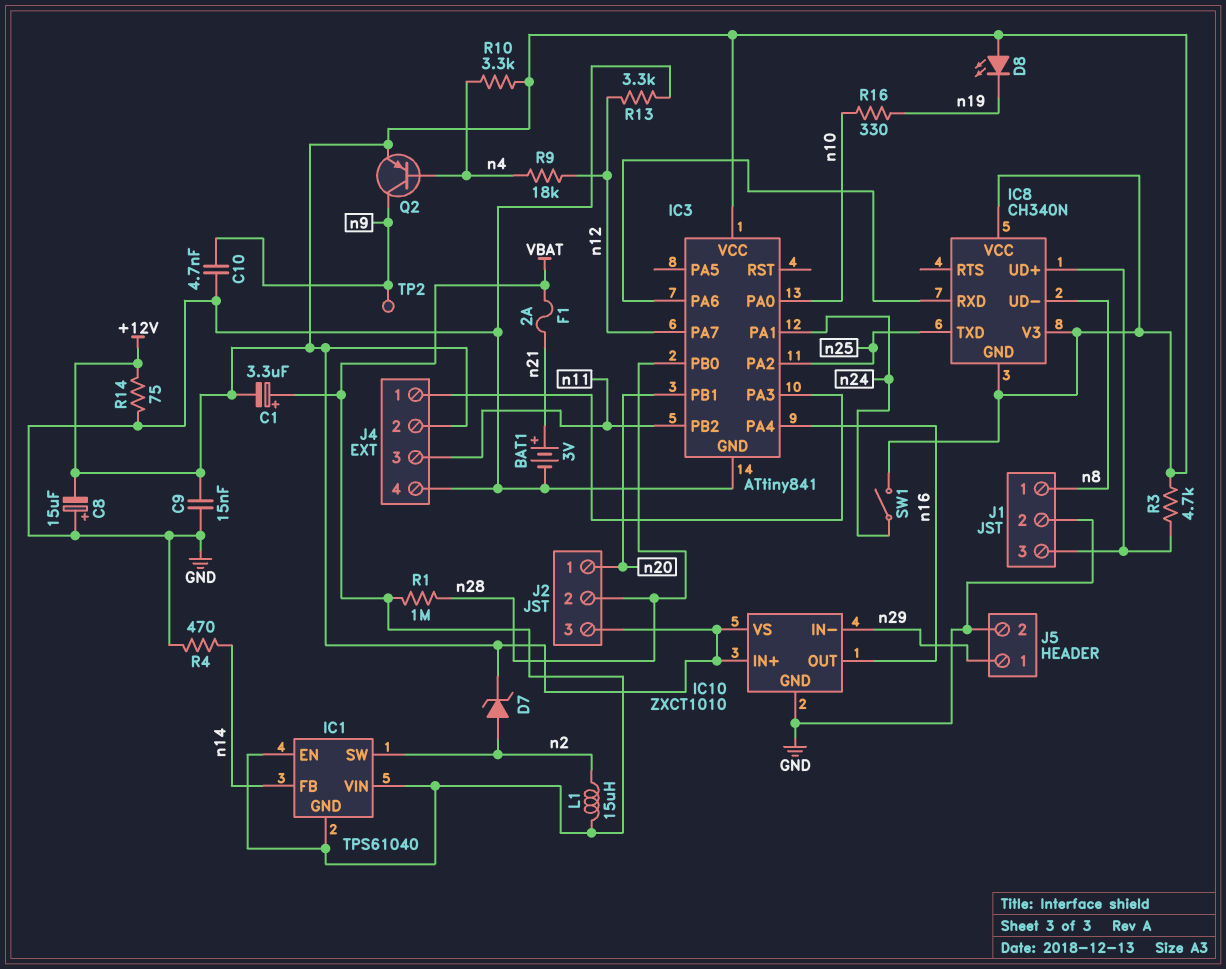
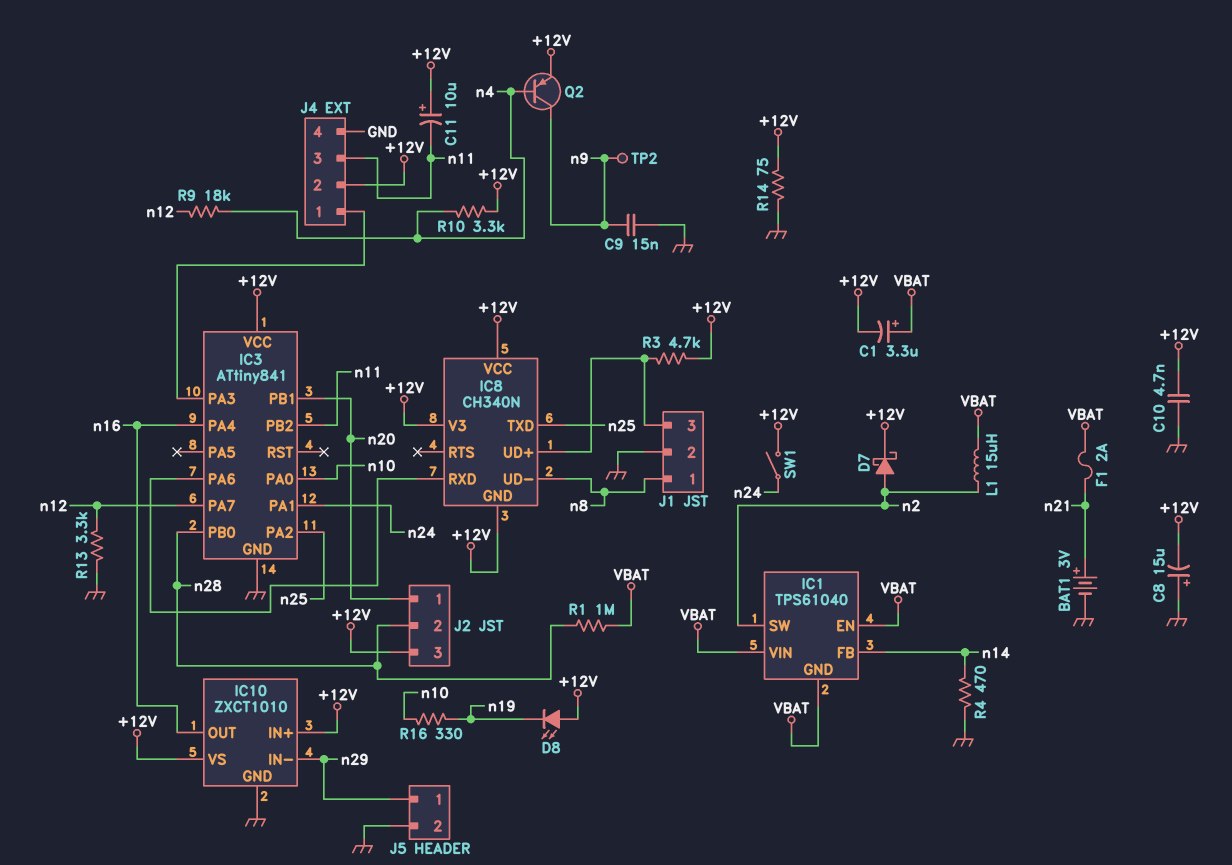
C9: 15nF (+12V, GND) -> 15nF (GND, n9)
C10: 4.7nF (GND, n9) -> 4.7nF (+12V, GND)
C11: none -> 10uF (plus +12V, minus n11)
D7: zener (A n2, K +12V) -> schottky (A n2, K +12V)

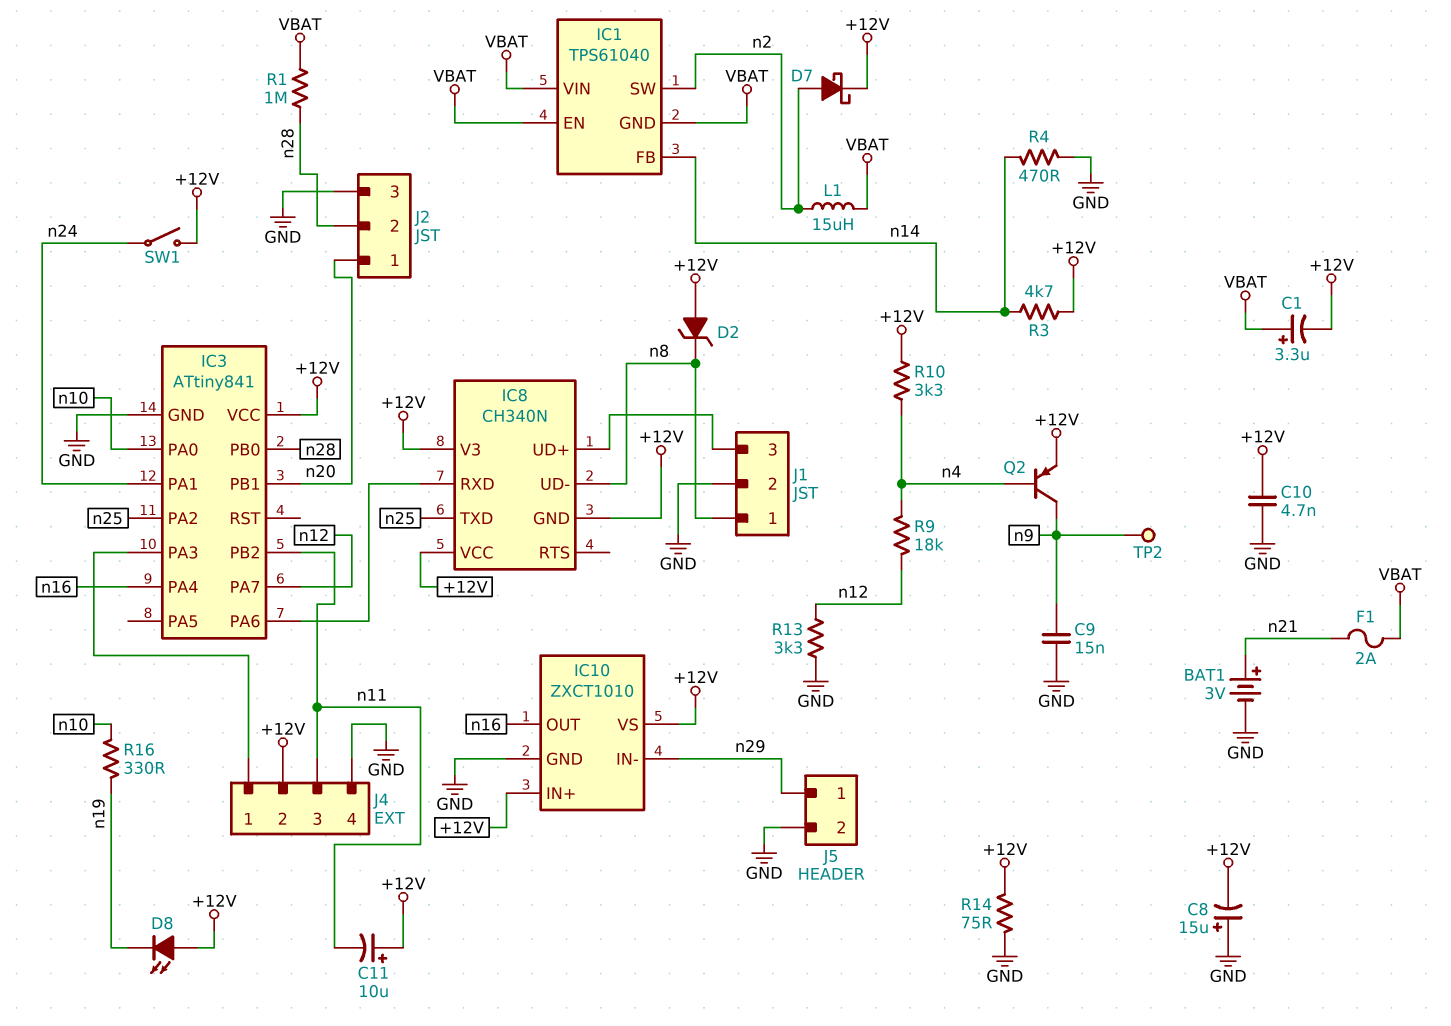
D2: none -> zener (A +12V, K n8)
J2 pin 3: +12V -> GND
R3: 4.7k (+12V, IC8/UD+) -> 4.7k (+12V, n14)

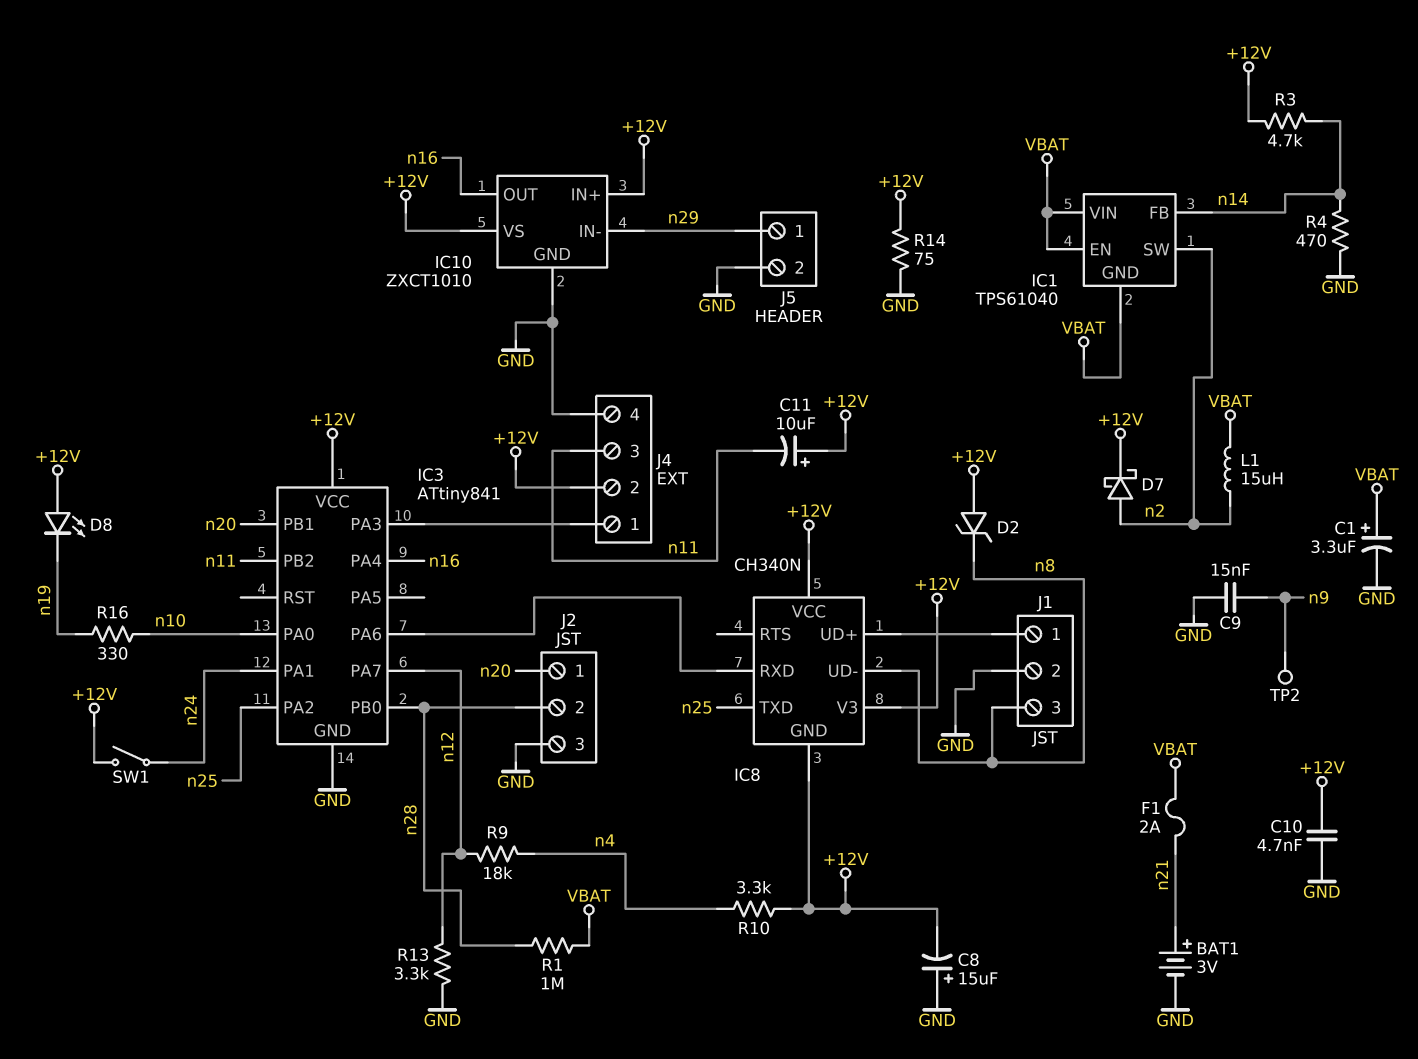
C1: 3.3uF (plus VBAT, minus +12V) -> 3.3uF (plus VBAT, minus GND)
J1 pin 1: n8 -> IC8/UD+
J1 pin 3: IC8/UD+ -> n8
Q2: PNP (B n4, C n9, E +12V) -> none

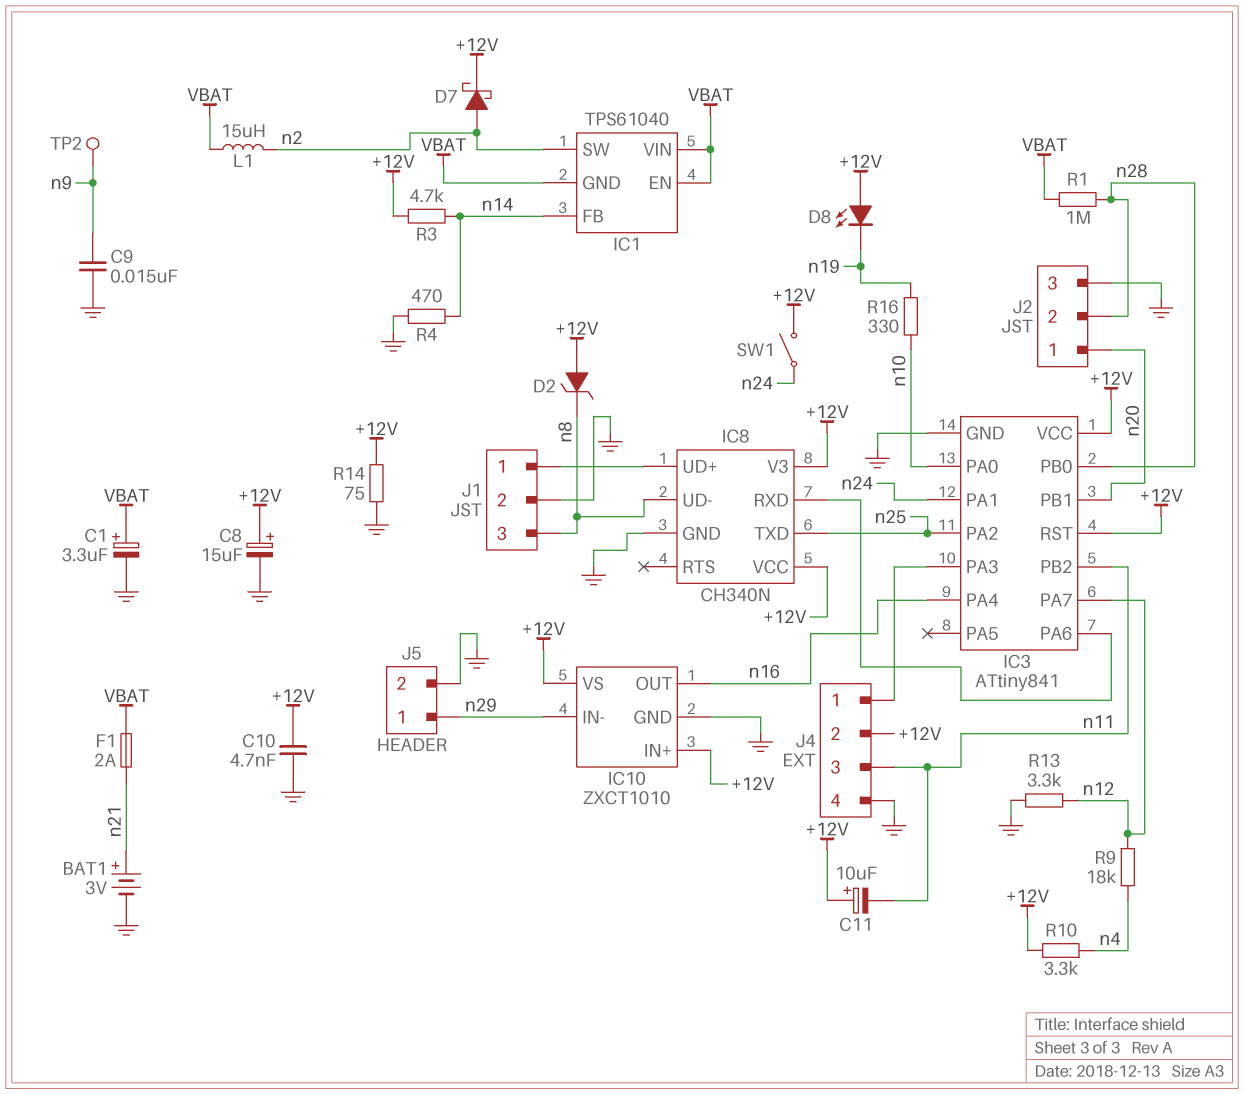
C8: 15uF (plus GND, minus +12V) -> 15uF (plus +12V, minus GND)
IC3 pin RST: none -> +12V
IC8 pin GND: +12V -> GND

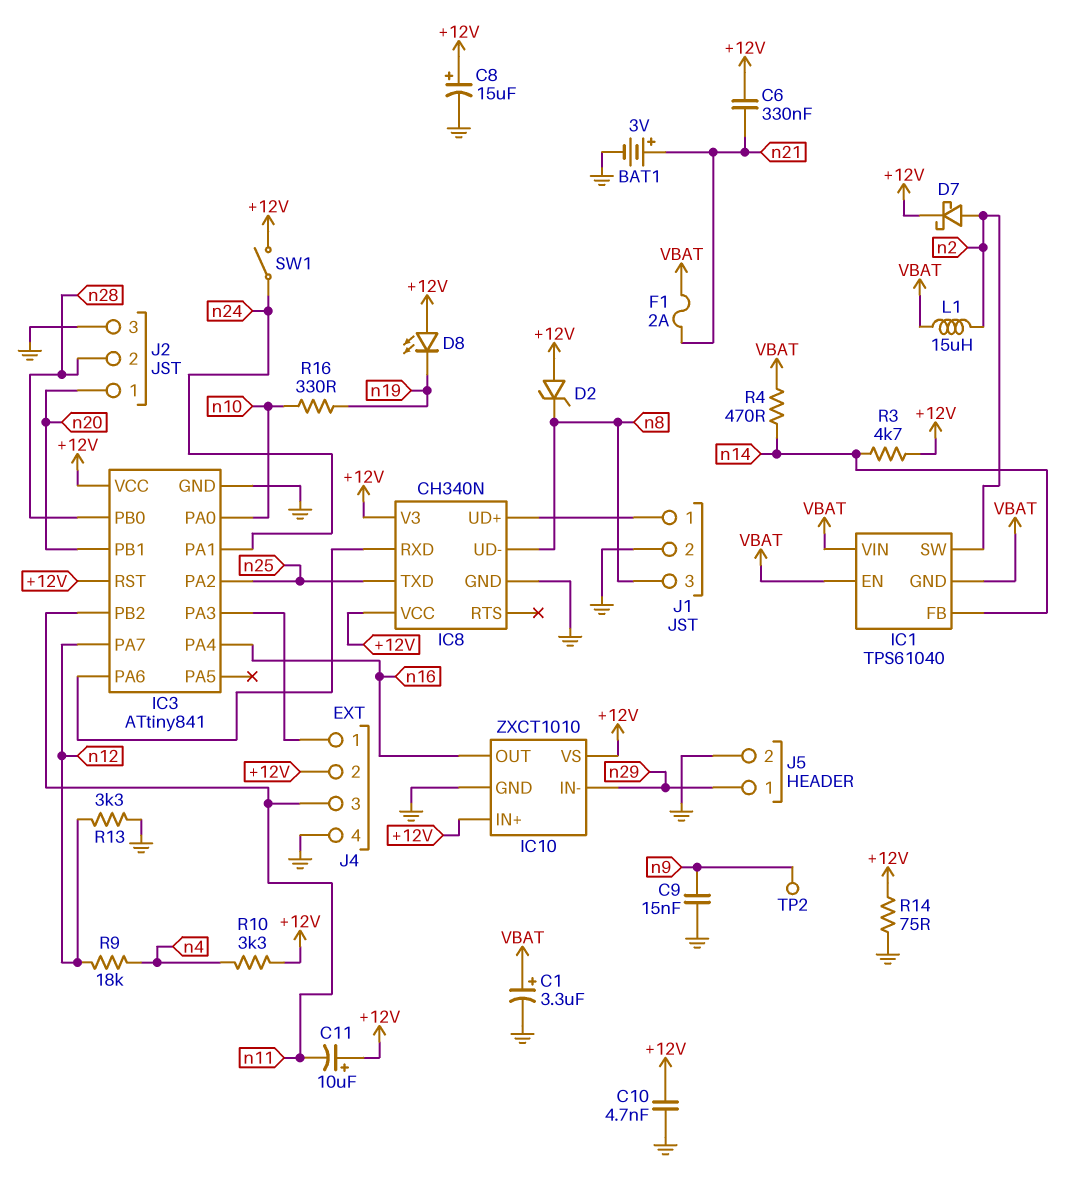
C6: none -> 330nF (+12V, n21)
R1: 1M (VBAT, n28) -> none
R4: 470 (GND, n14) -> 470 (VBAT, n14)

